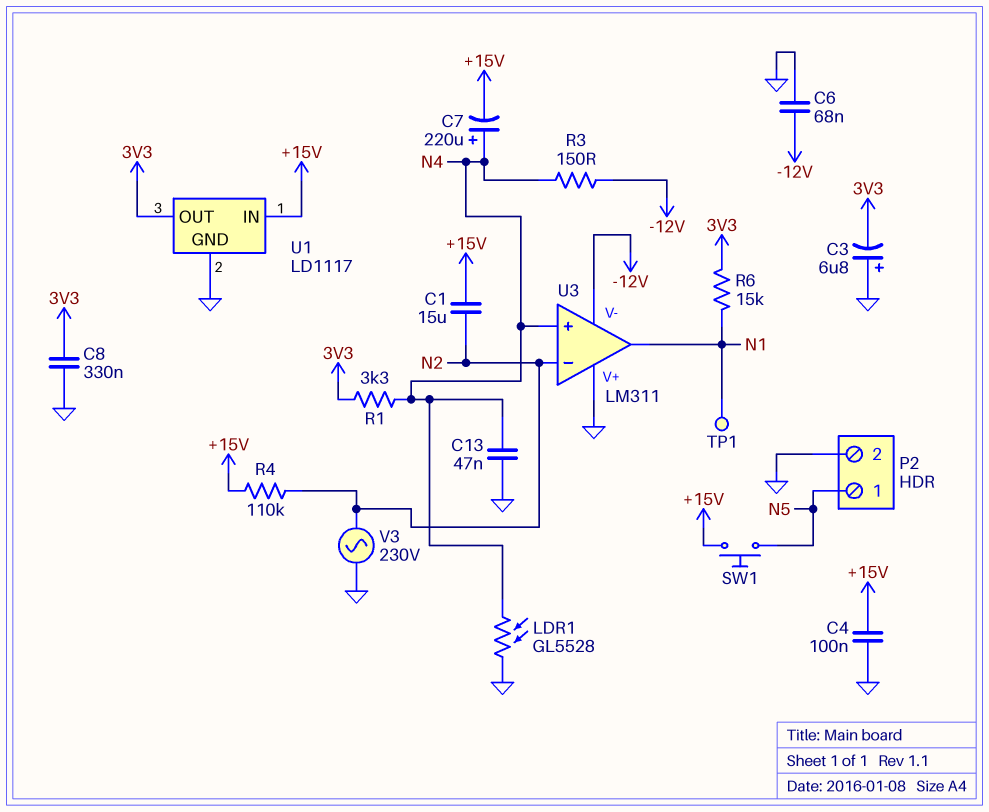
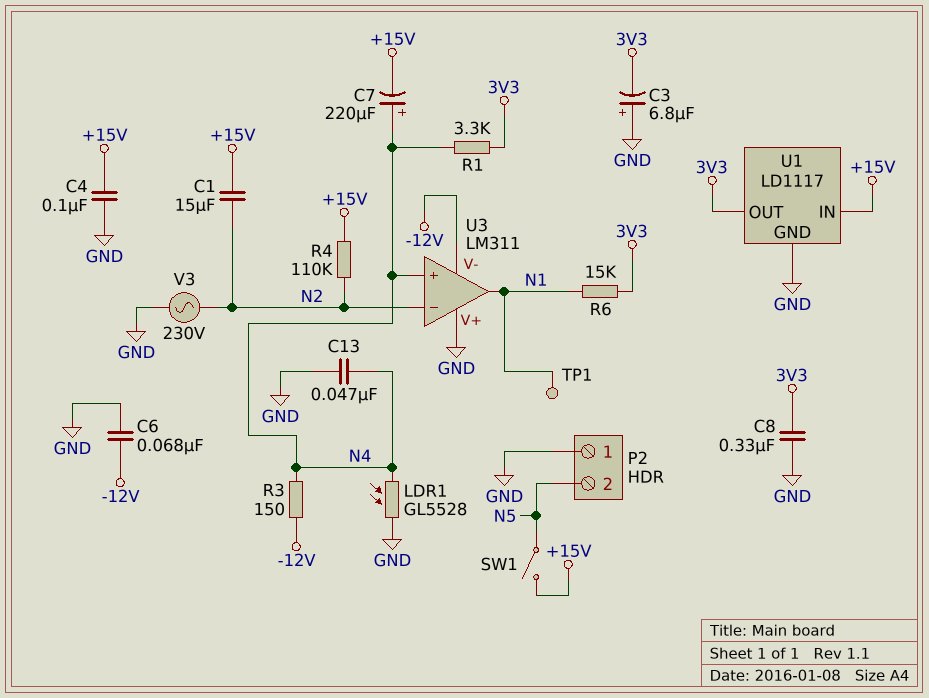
P2 pin 1: N5 -> GND
P2 pin 2: GND -> N5
SW1: button (+15V, N5) -> switch (+15V, N5)

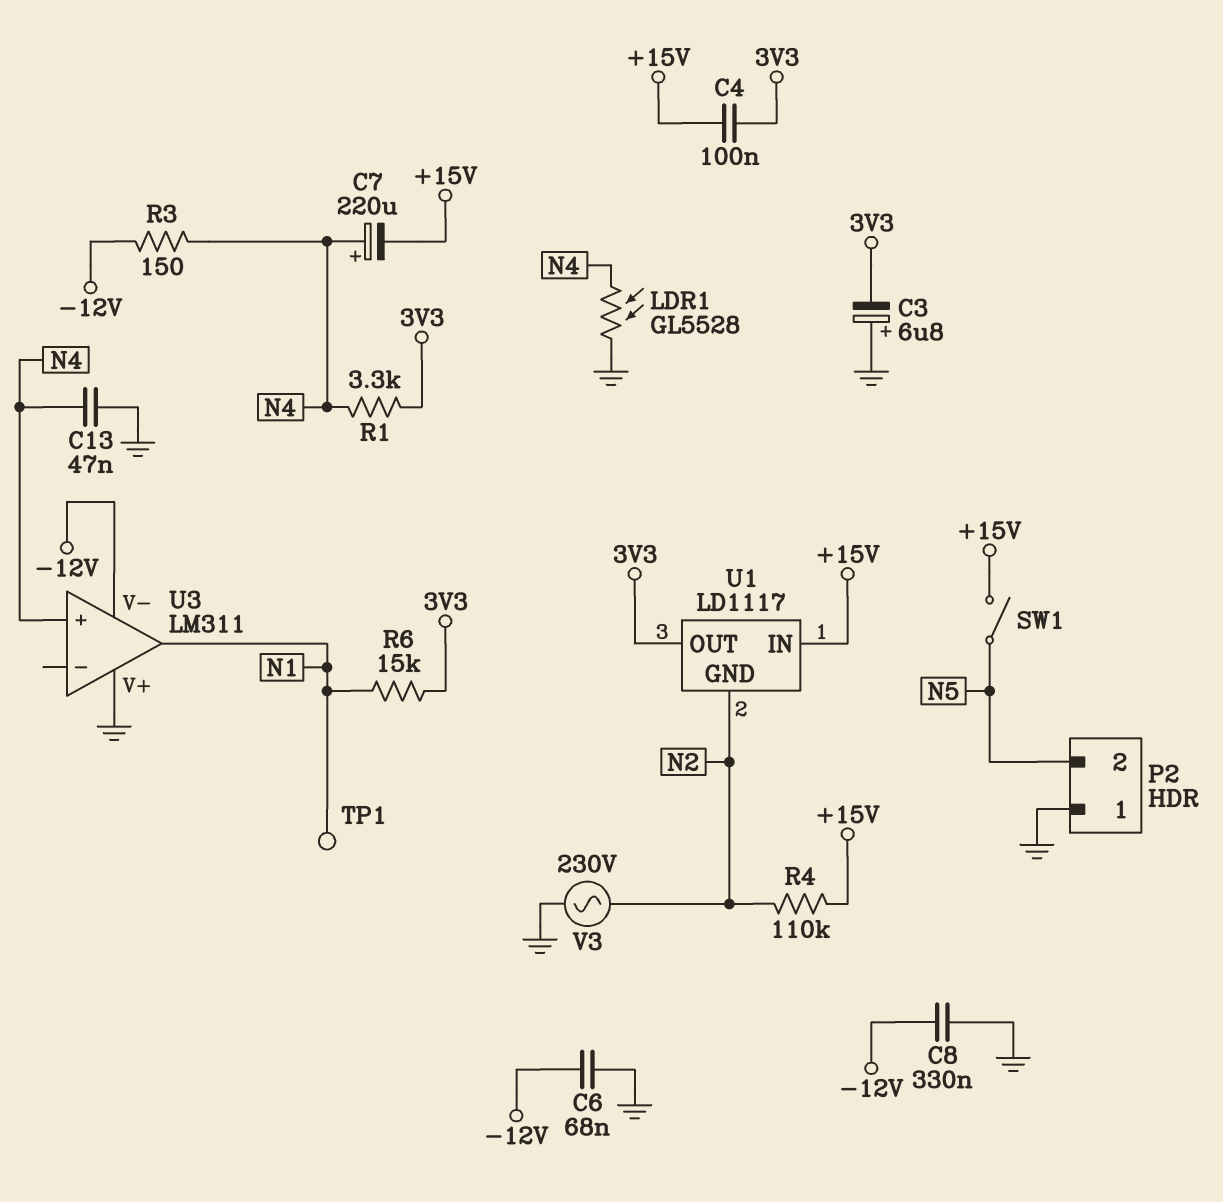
C1: 15uF (+15V, N2) -> none
C4: 100nF (+15V, GND) -> 100nF (+15V, 3V3)
C8: 330nF (3V3, GND) -> 330nF (-12V, GND)
U1 pin GND: GND -> N2
U3 pin in-: N2 -> none

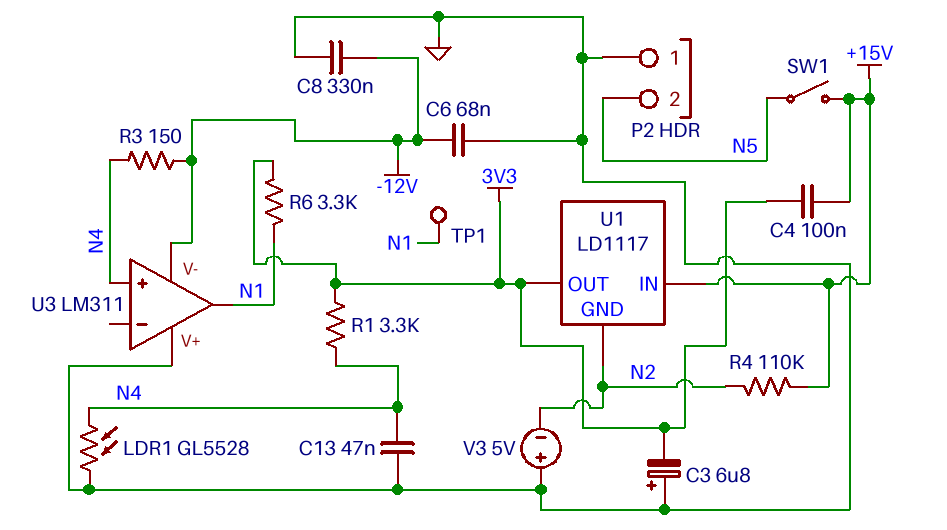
C7: 220uF (plus N4, minus +15V) -> none
R6: 15k (3V3, N1) -> 3.3k (3V3, N1)
V3: AC 230V (GND, N2) -> 5V (plus GND, minus N2)

